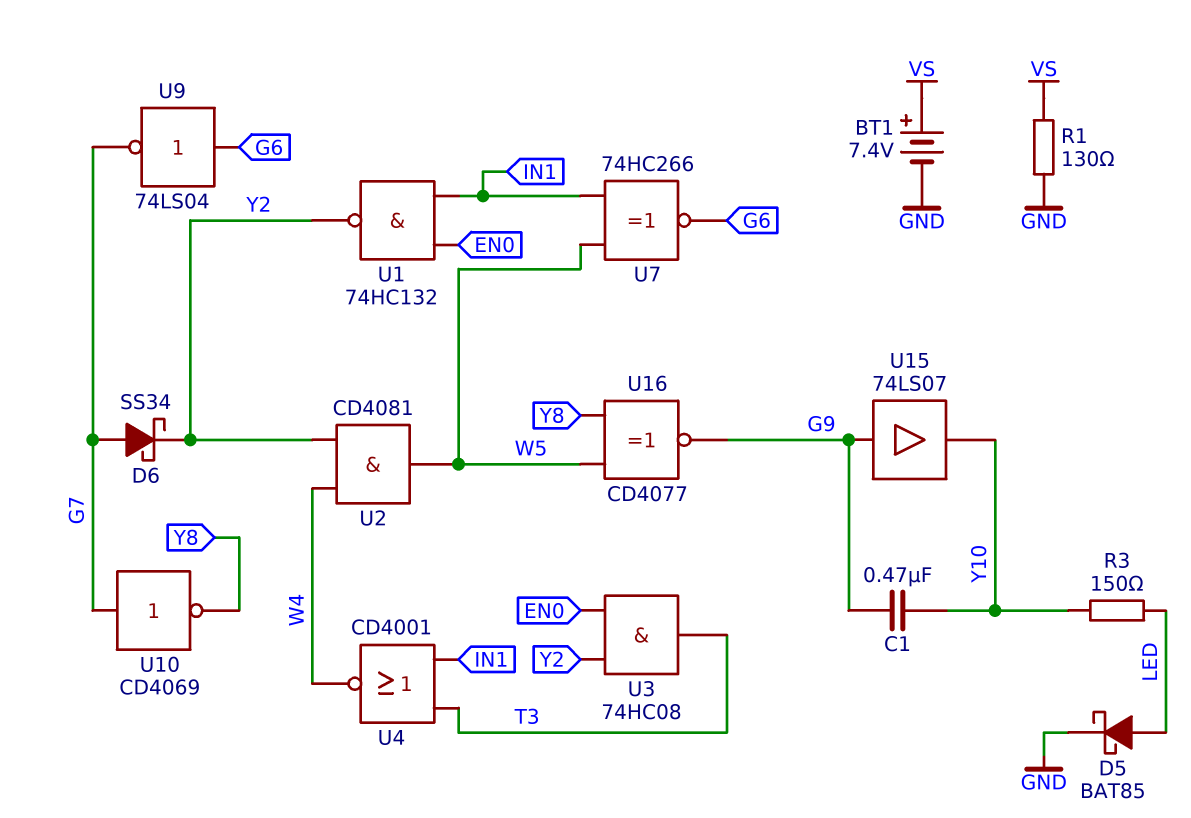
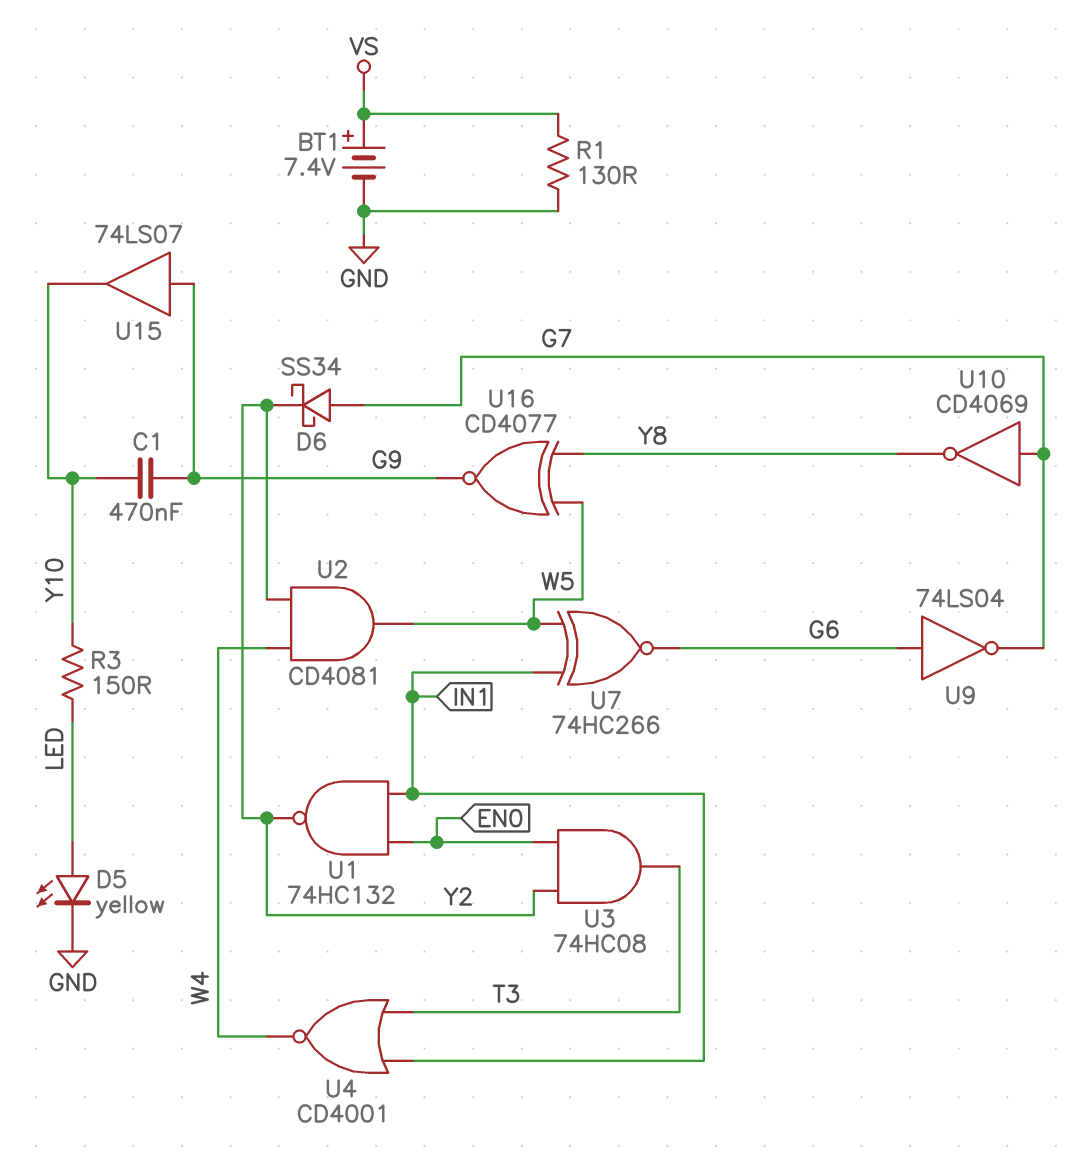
D5: schottky BAT85 (A LED, K GND) -> LED yellow (A LED, K GND)

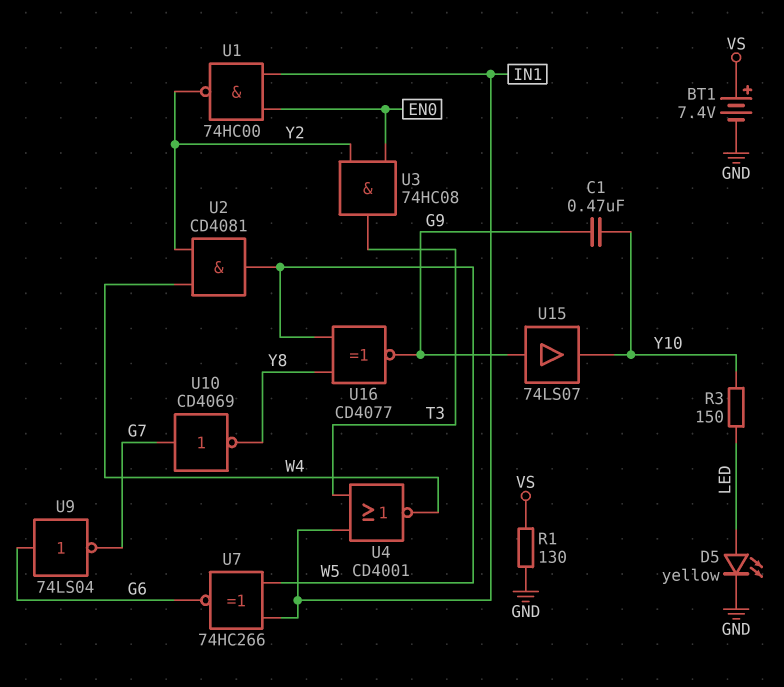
D6: schottky SS34 (A G7, K Y2) -> none
U1: NAND 74HC132 (in EN0, in IN1, out Y2) -> NAND 74HC00 (in EN0, in IN1, out Y2)

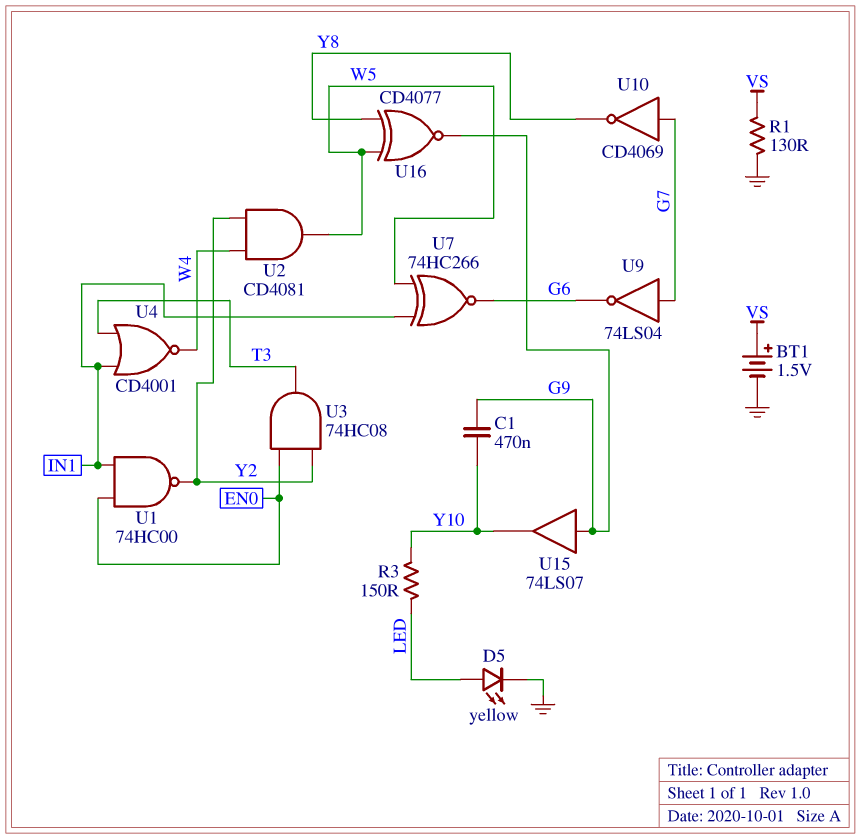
BT1: 7.4V (plus VS, minus GND) -> 1.5V (plus VS, minus GND)
U9: NOT 74LS04 (in G6, out G7) -> NOT 74LS04 (in G7, out G6)

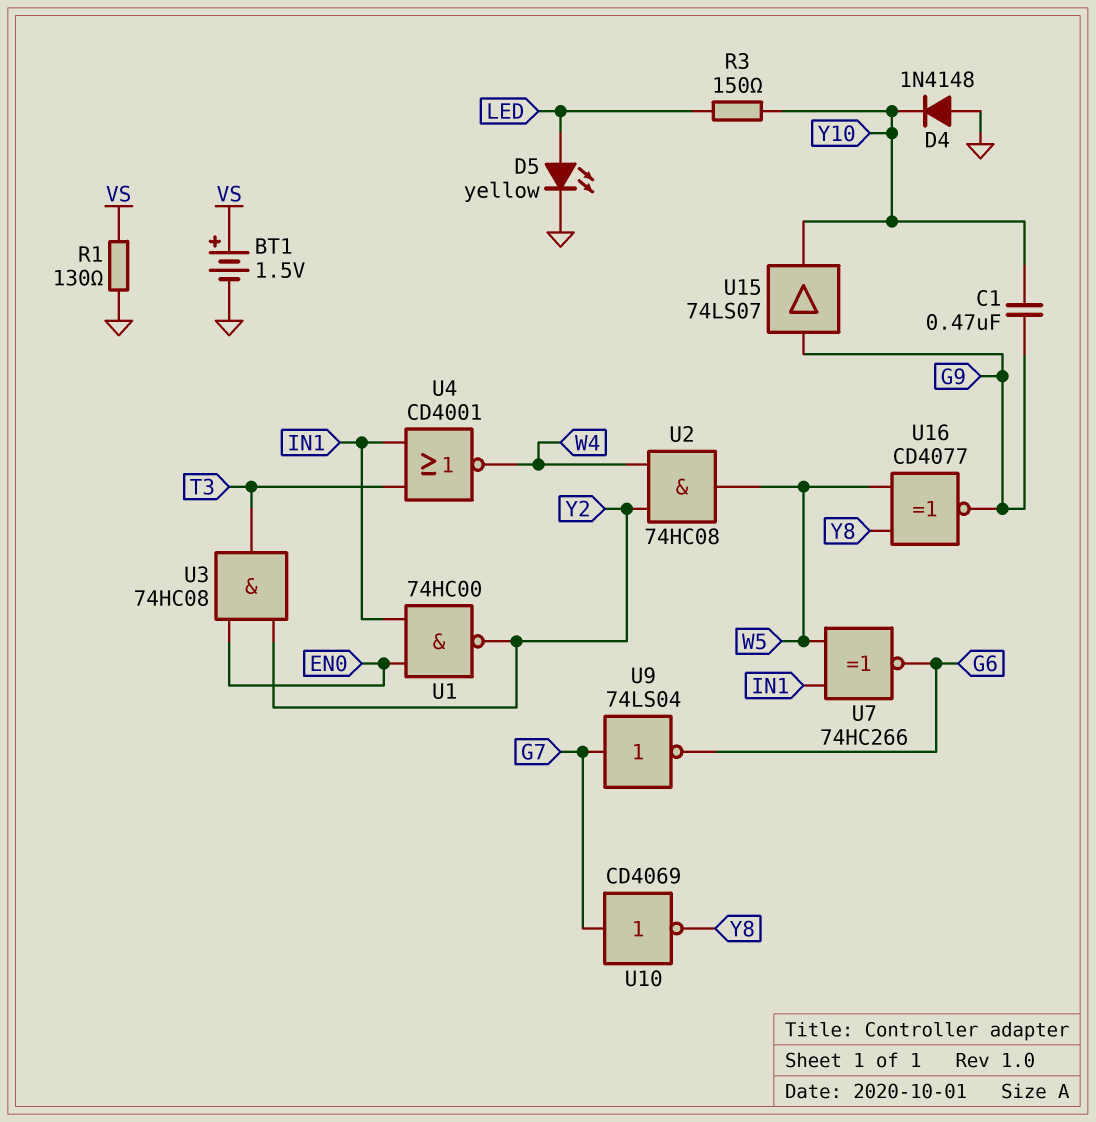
D4: none -> diode 1N4148 (A GND, K Y10)
U2: AND CD4081 (in W4, in Y2, out W5) -> AND 74HC08 (in W4, in Y2, out W5)

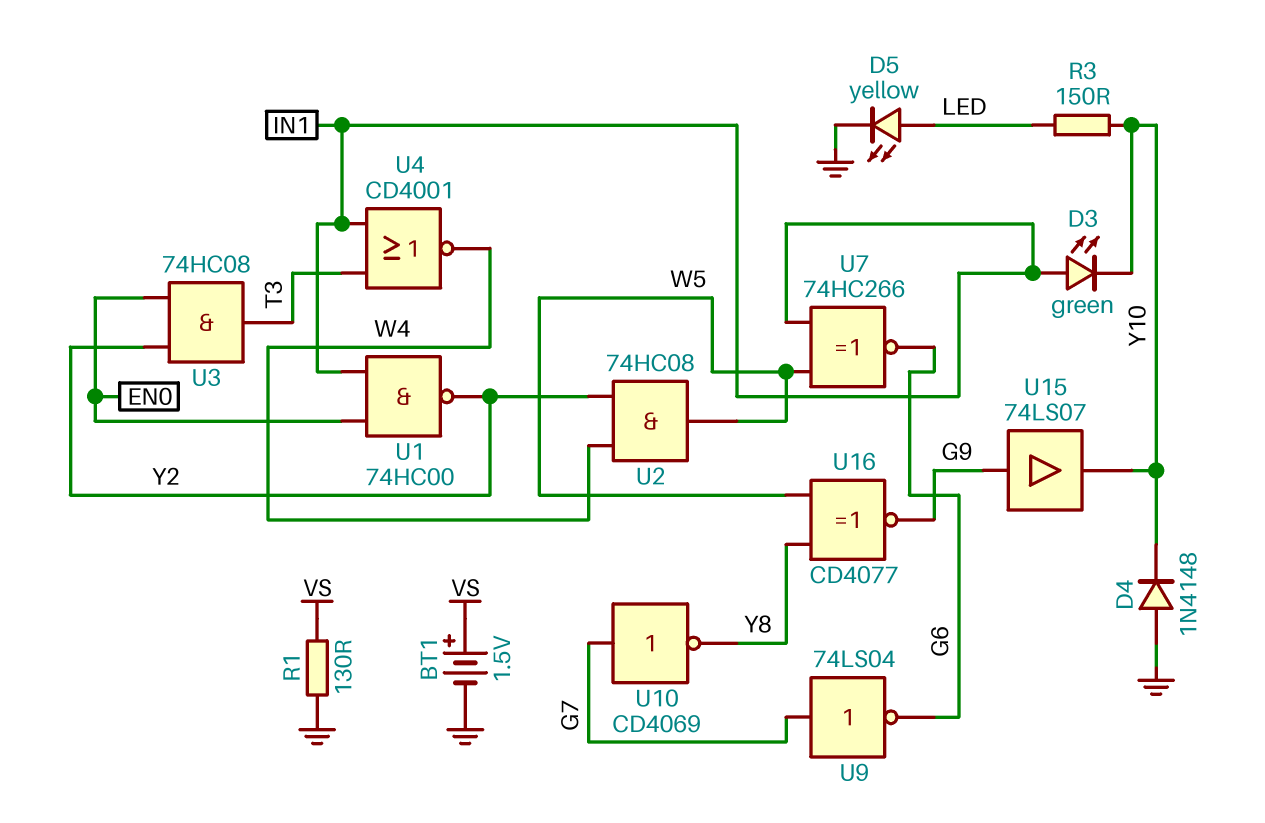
C1: 470nF (G9, Y10) -> none
D3: none -> LED green (A IN1, K Y10)

